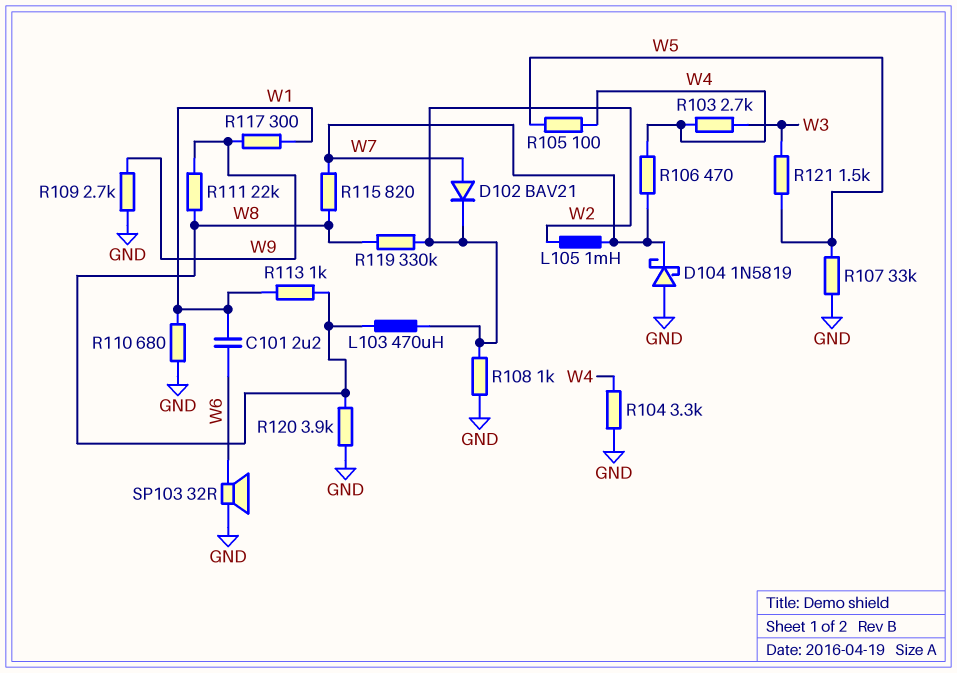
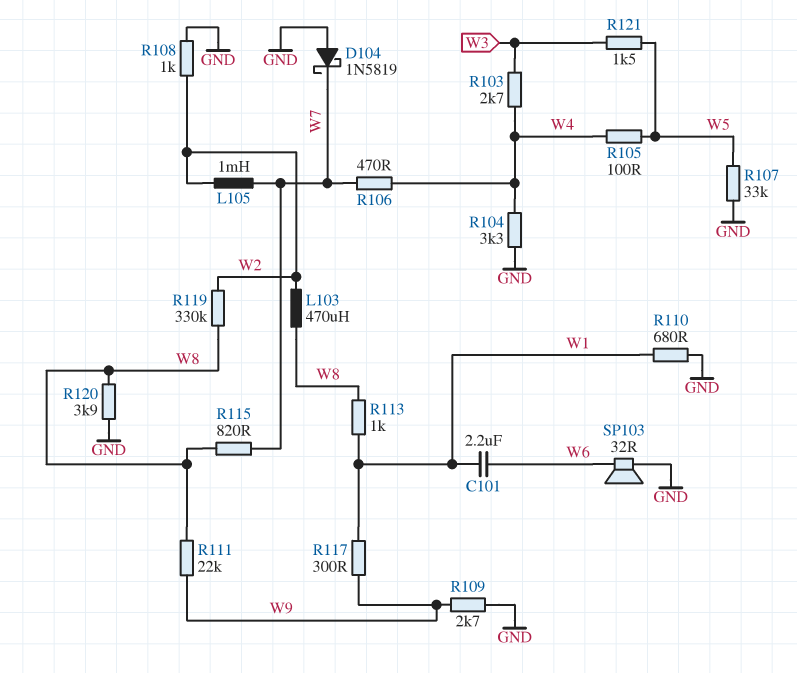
D102: diode BAV21 (A W7, K W2) -> none

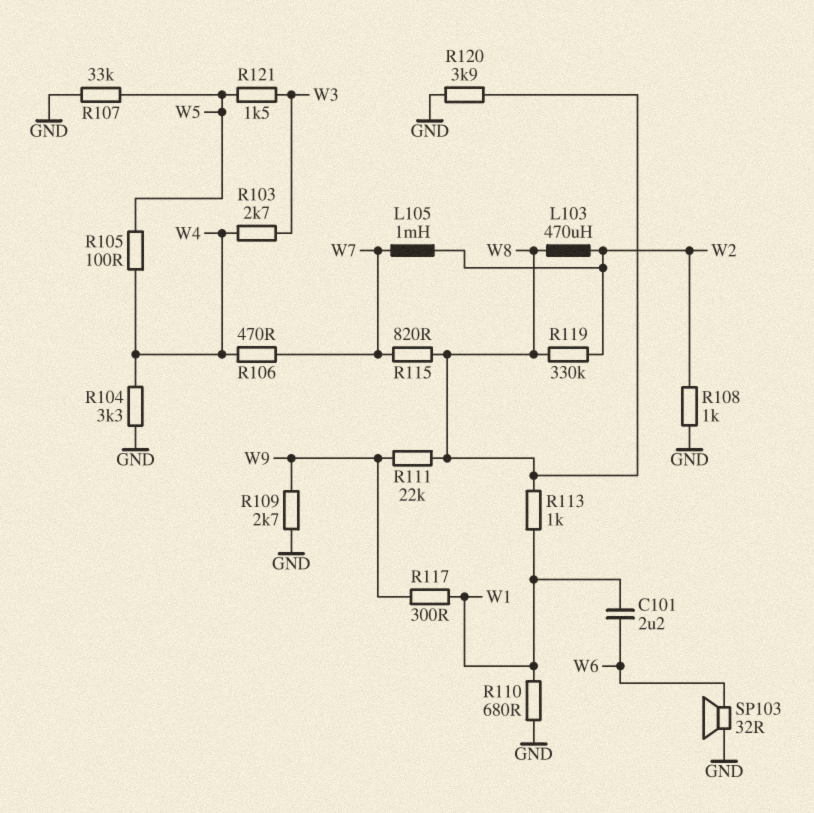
D104: schottky 1N5819 (A GND, K W7) -> none

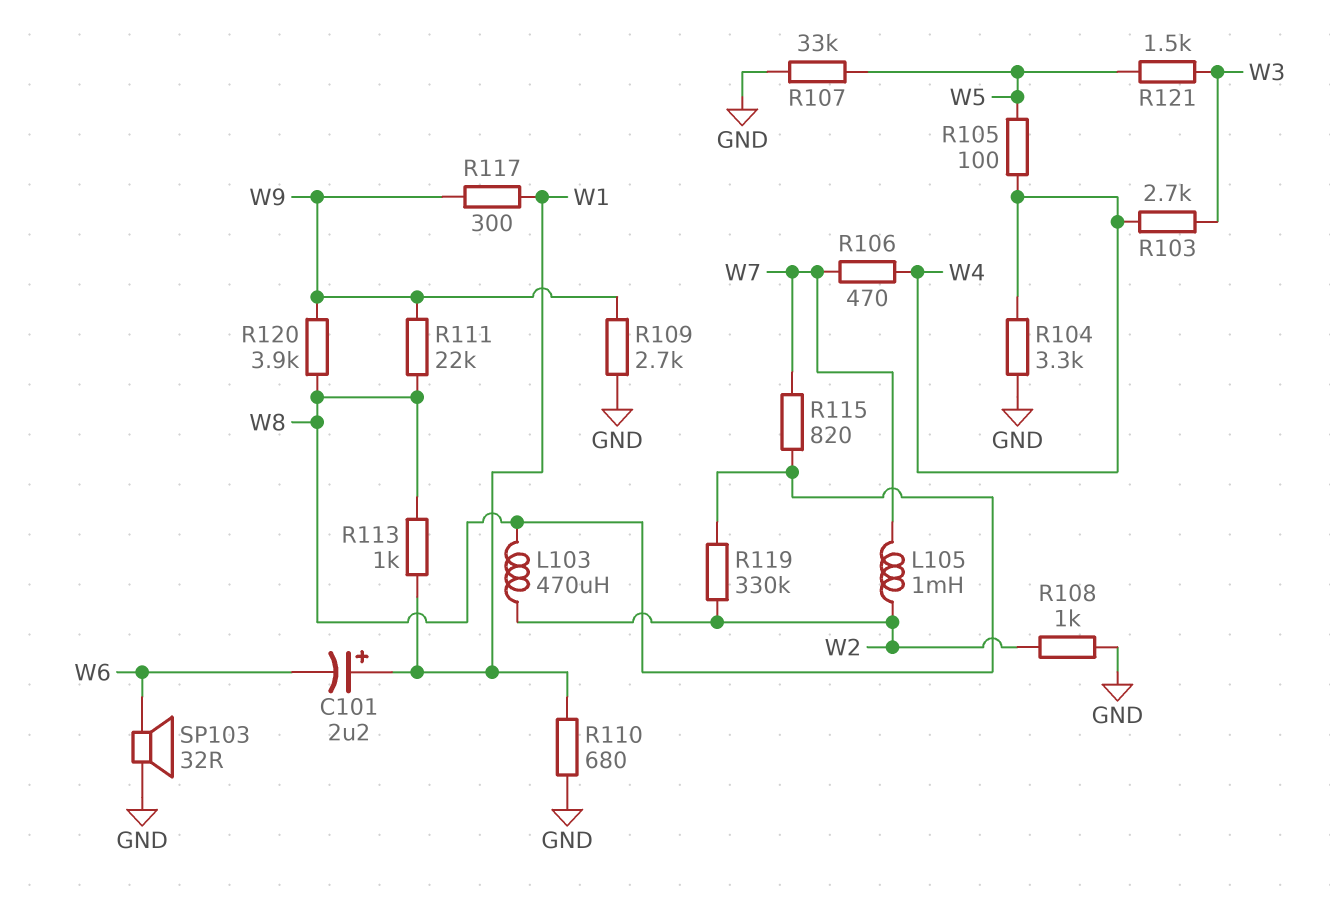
C101: 2.2uF (W1, W6) -> 2.2uF (plus W1, minus W6)
R120: 3.9k (GND, W8) -> 3.9k (W8, W9)

